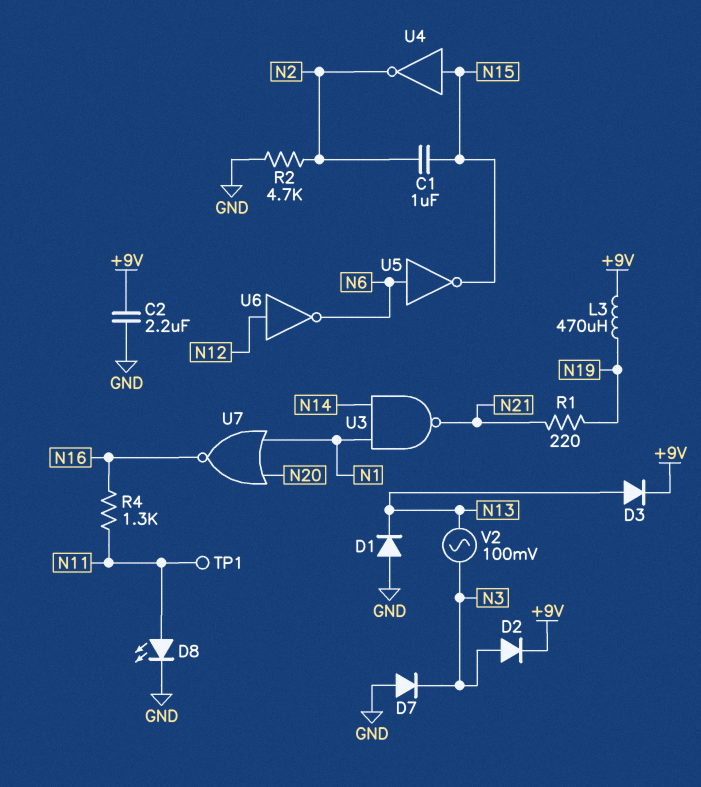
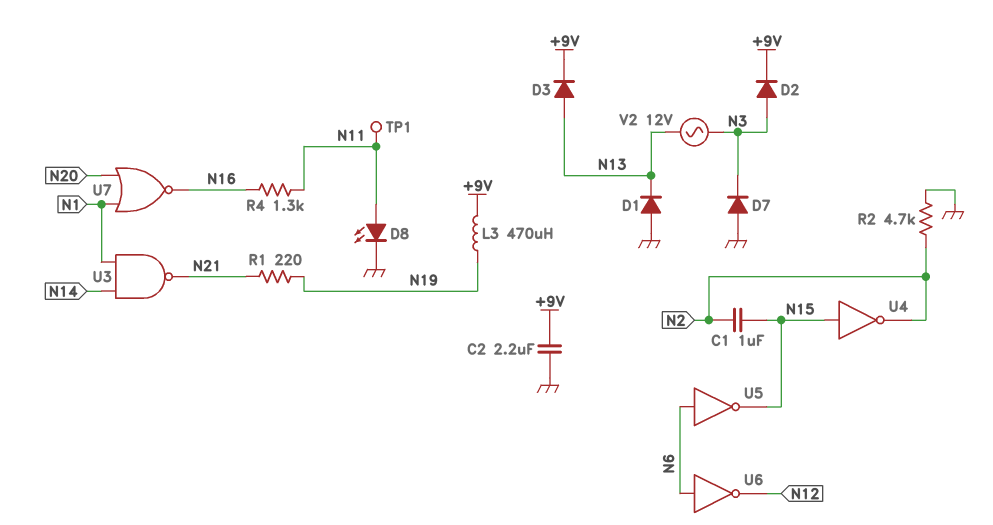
U6: NOT (in N12, out N6) -> NOT (in N6, out N12)
V2: AC 100mV (N3, N13) -> AC 12V (N3, N13)

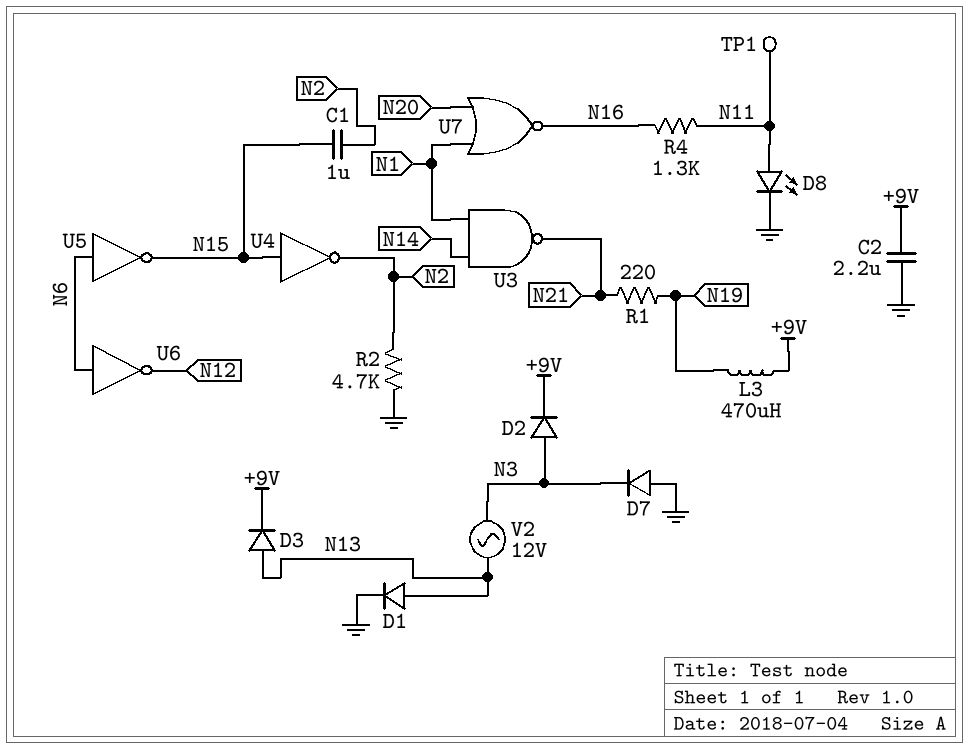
D1: diode (A GND, K N13) -> diode (A N13, K GND)

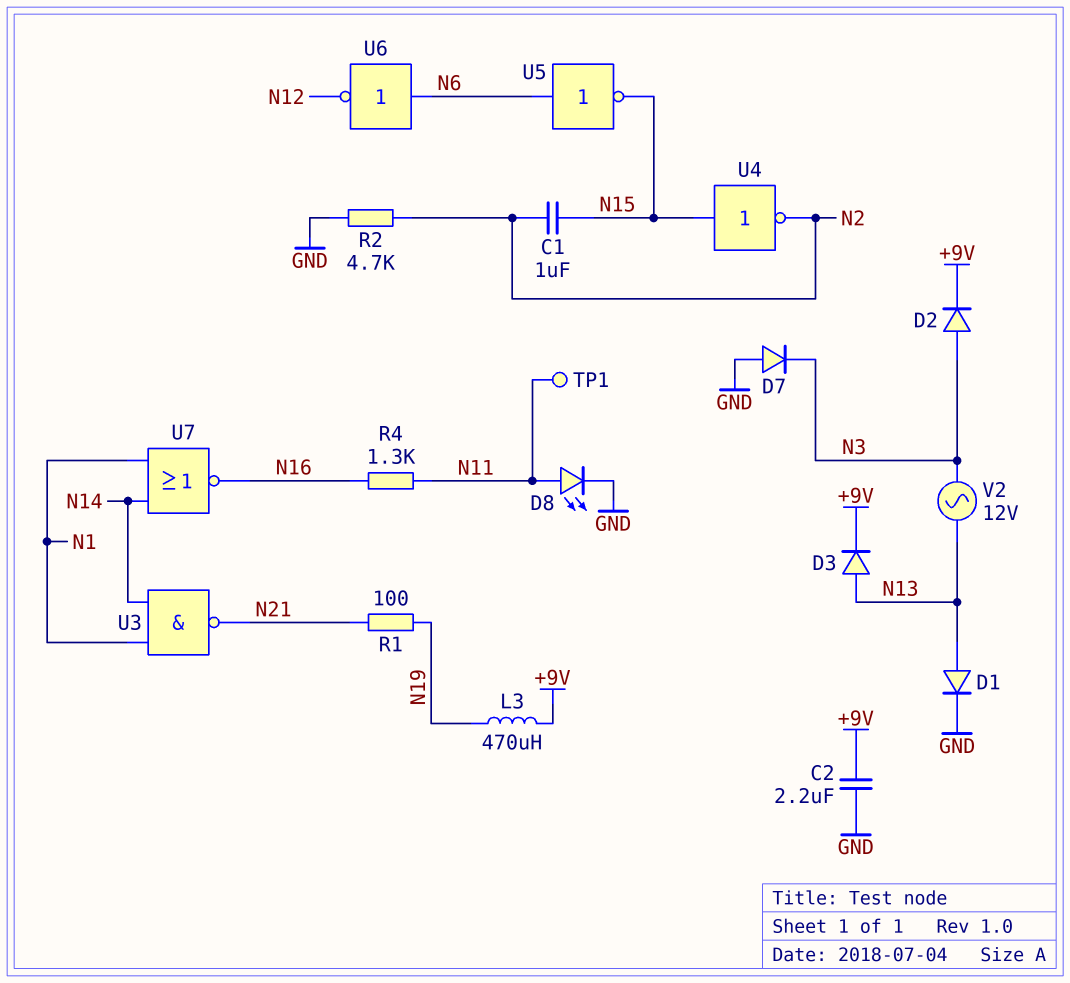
R1: 220 (N19, N21) -> 100 (N19, N21)
U7: NOR (in N1, in N20, out N16) -> NOR (in N1, in N14, out N16)

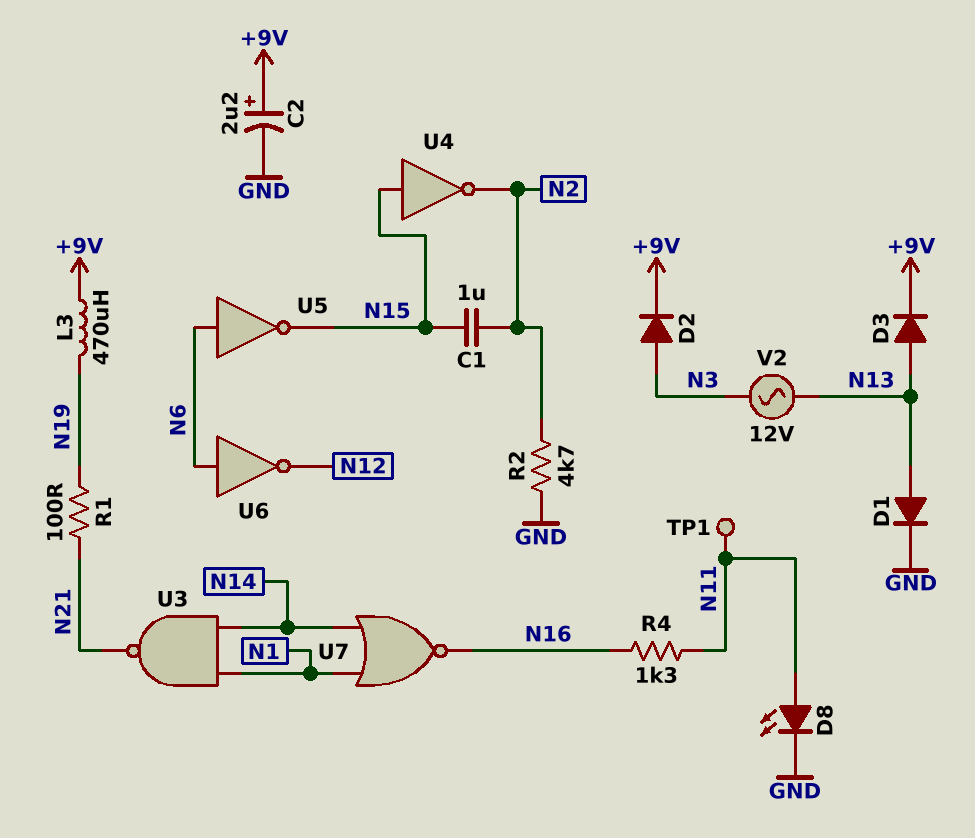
C2: 2.2uF (+9V, GND) -> 2.2uF (plus +9V, minus GND)
D7: diode (A GND, K N3) -> none

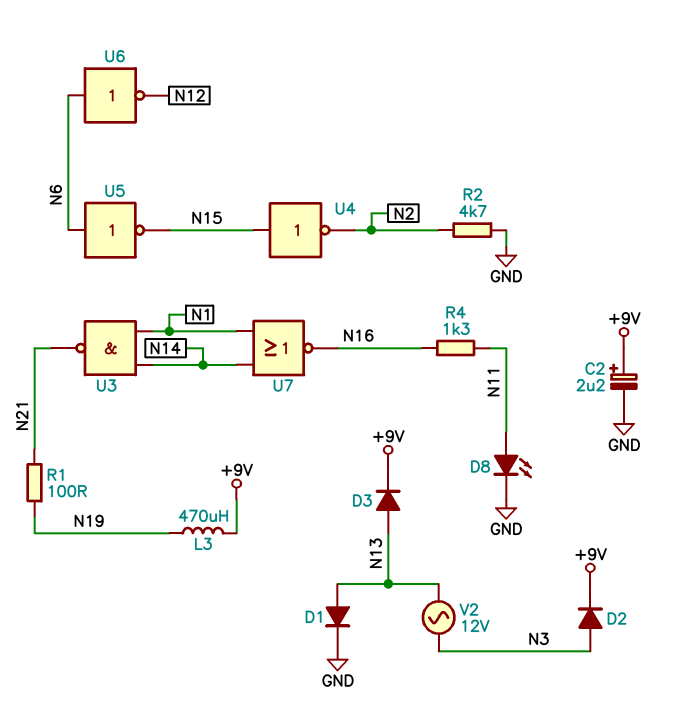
C1: 1uF (N2, N15) -> none
TP1: test point (N11) -> none

